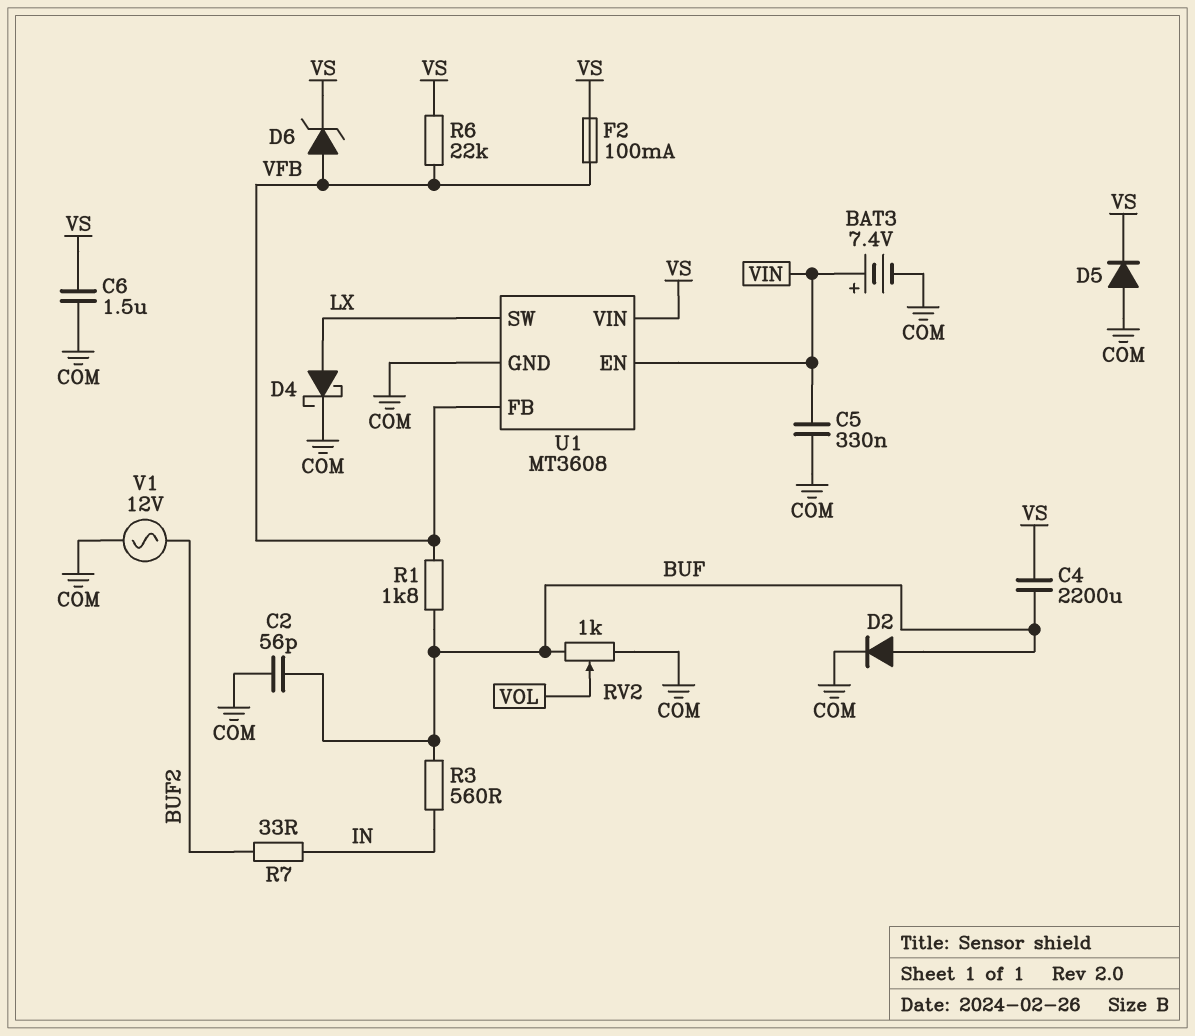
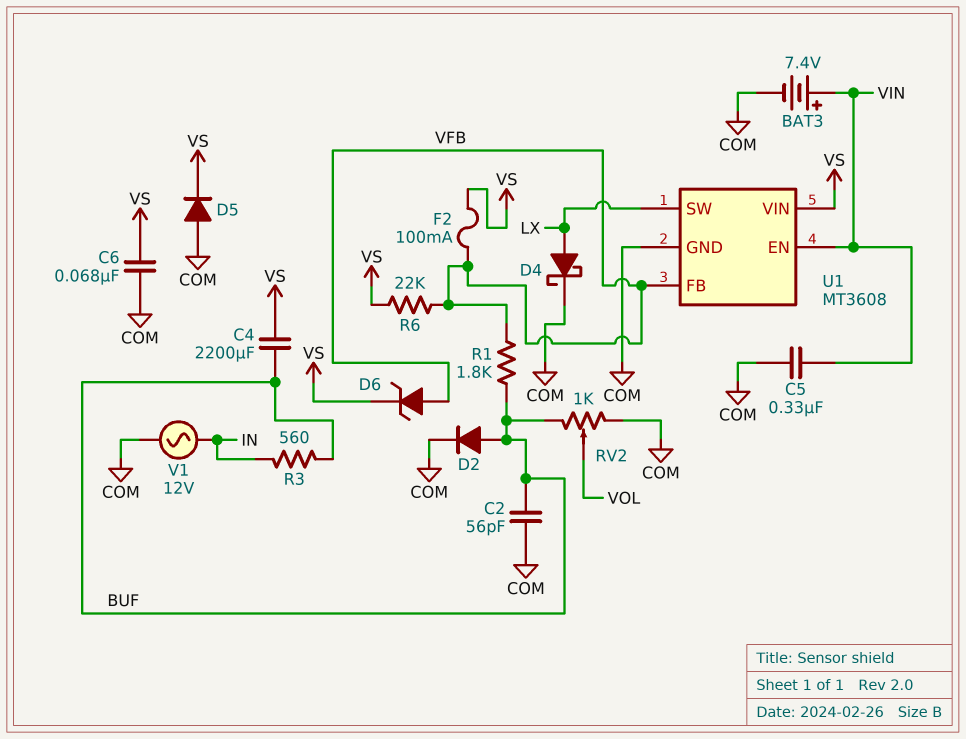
C6: 1.5uF (COM, VS) -> 68nF (COM, VS)
R7: 33 (BUF2, IN) -> none
V1: AC 12V (BUF2, COM) -> AC 12V (COM, IN)

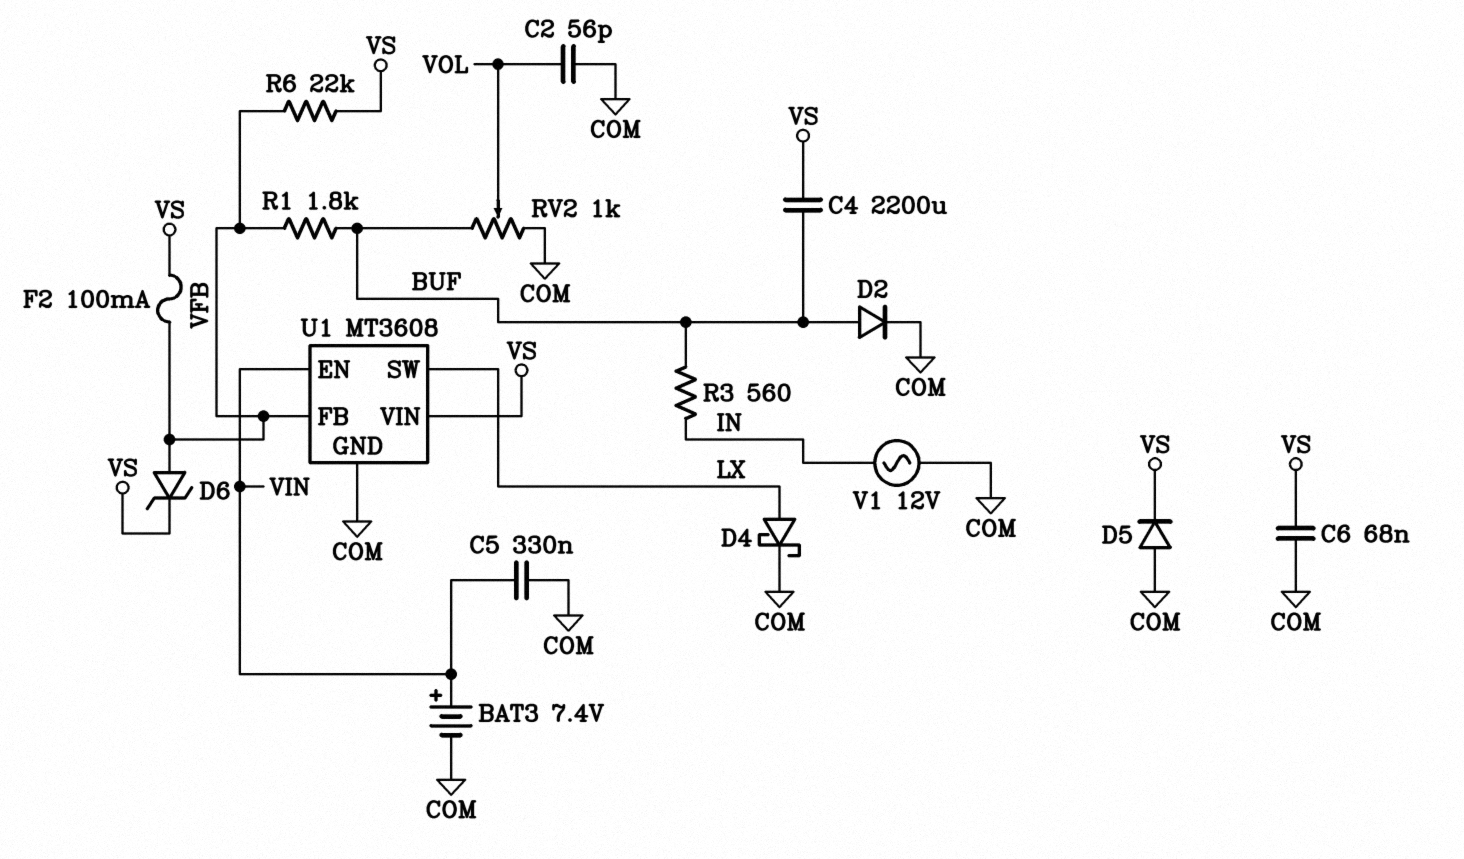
C2: 56pF (BUF, COM) -> 56pF (COM, VOL)

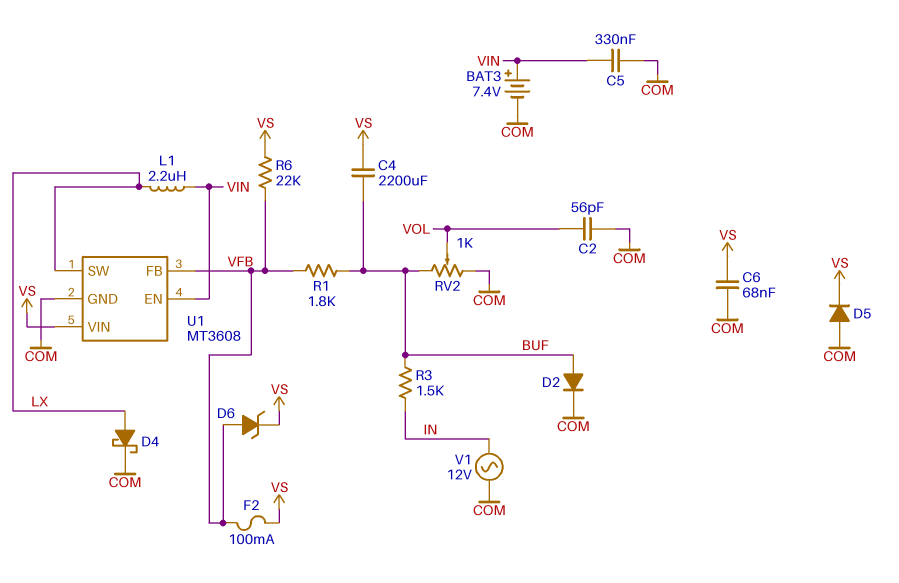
L1: none -> 2.2uH (LX, VIN)
R3: 560 (BUF, IN) -> 1.5k (BUF, IN)

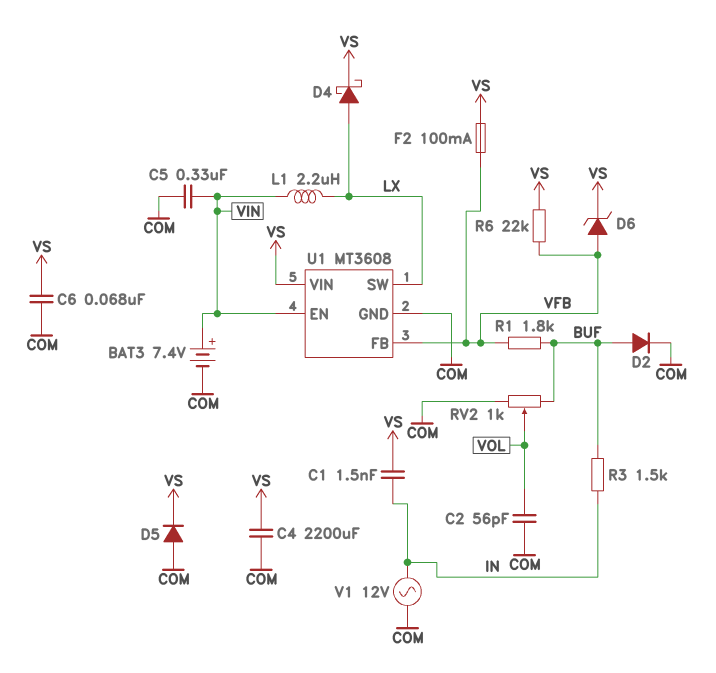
C1: none -> 1.5nF (IN, VS)
C4: 2200uF (BUF, VS) -> 2200uF (COM, VS)
D4: schottky (A LX, K COM) -> schottky (A LX, K VS)

